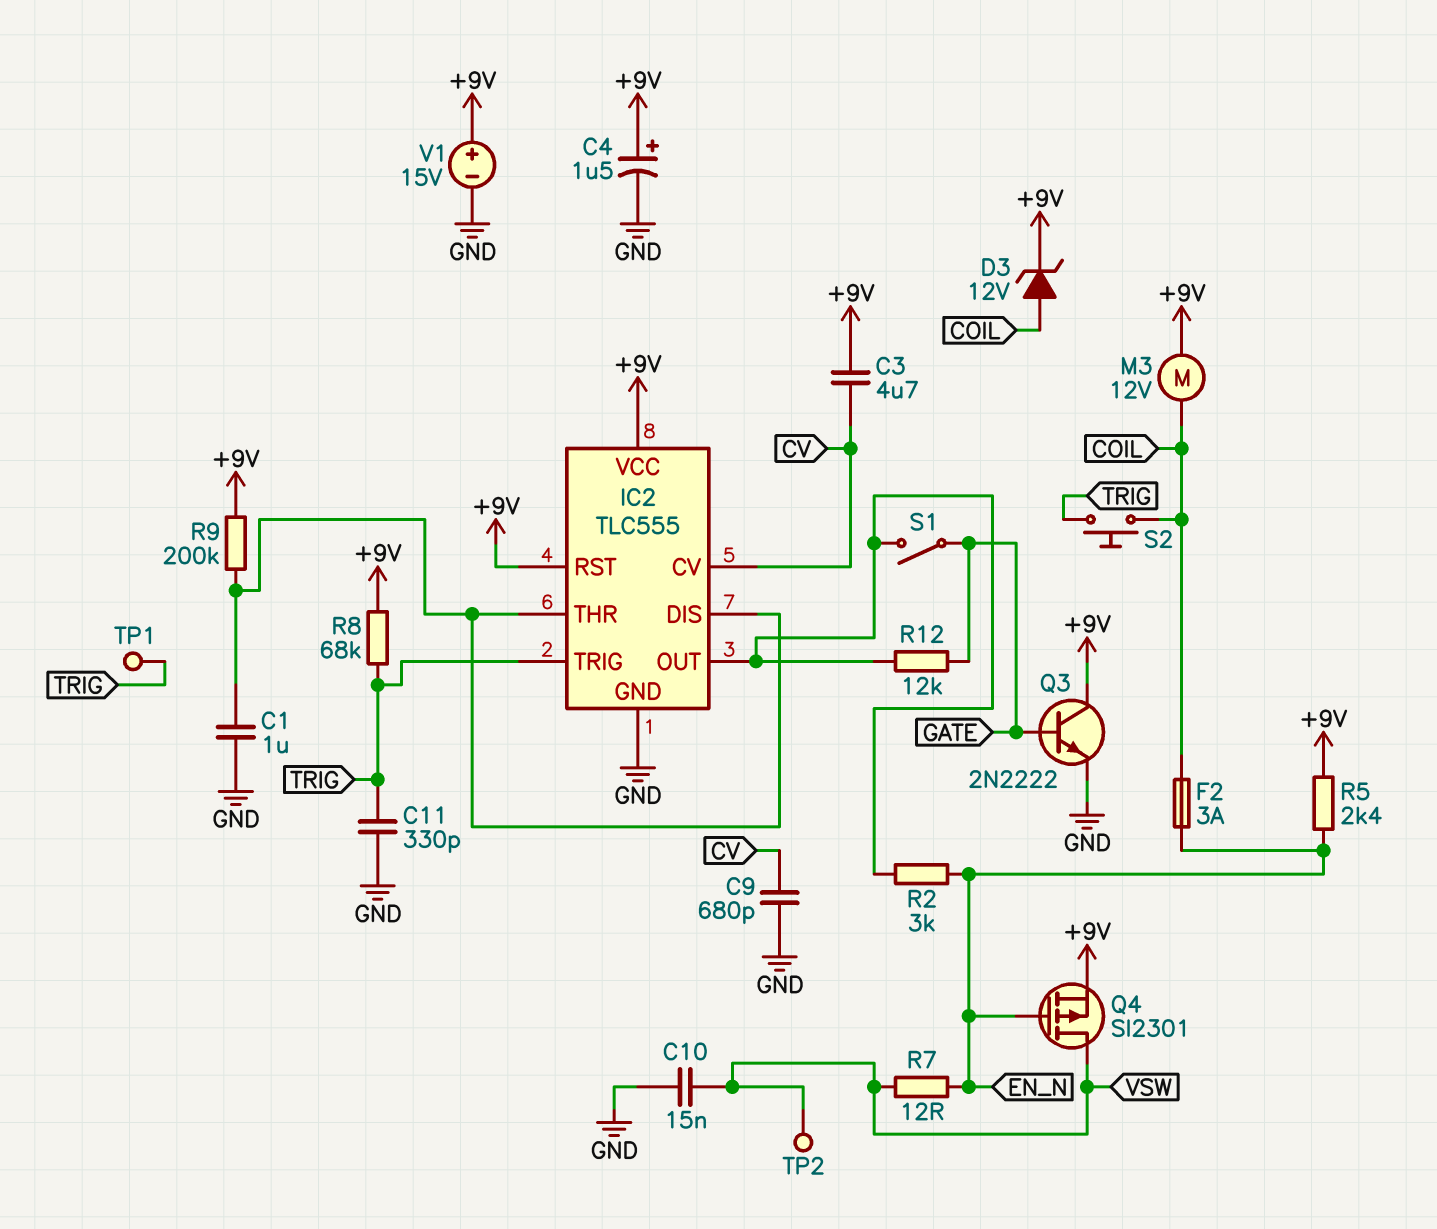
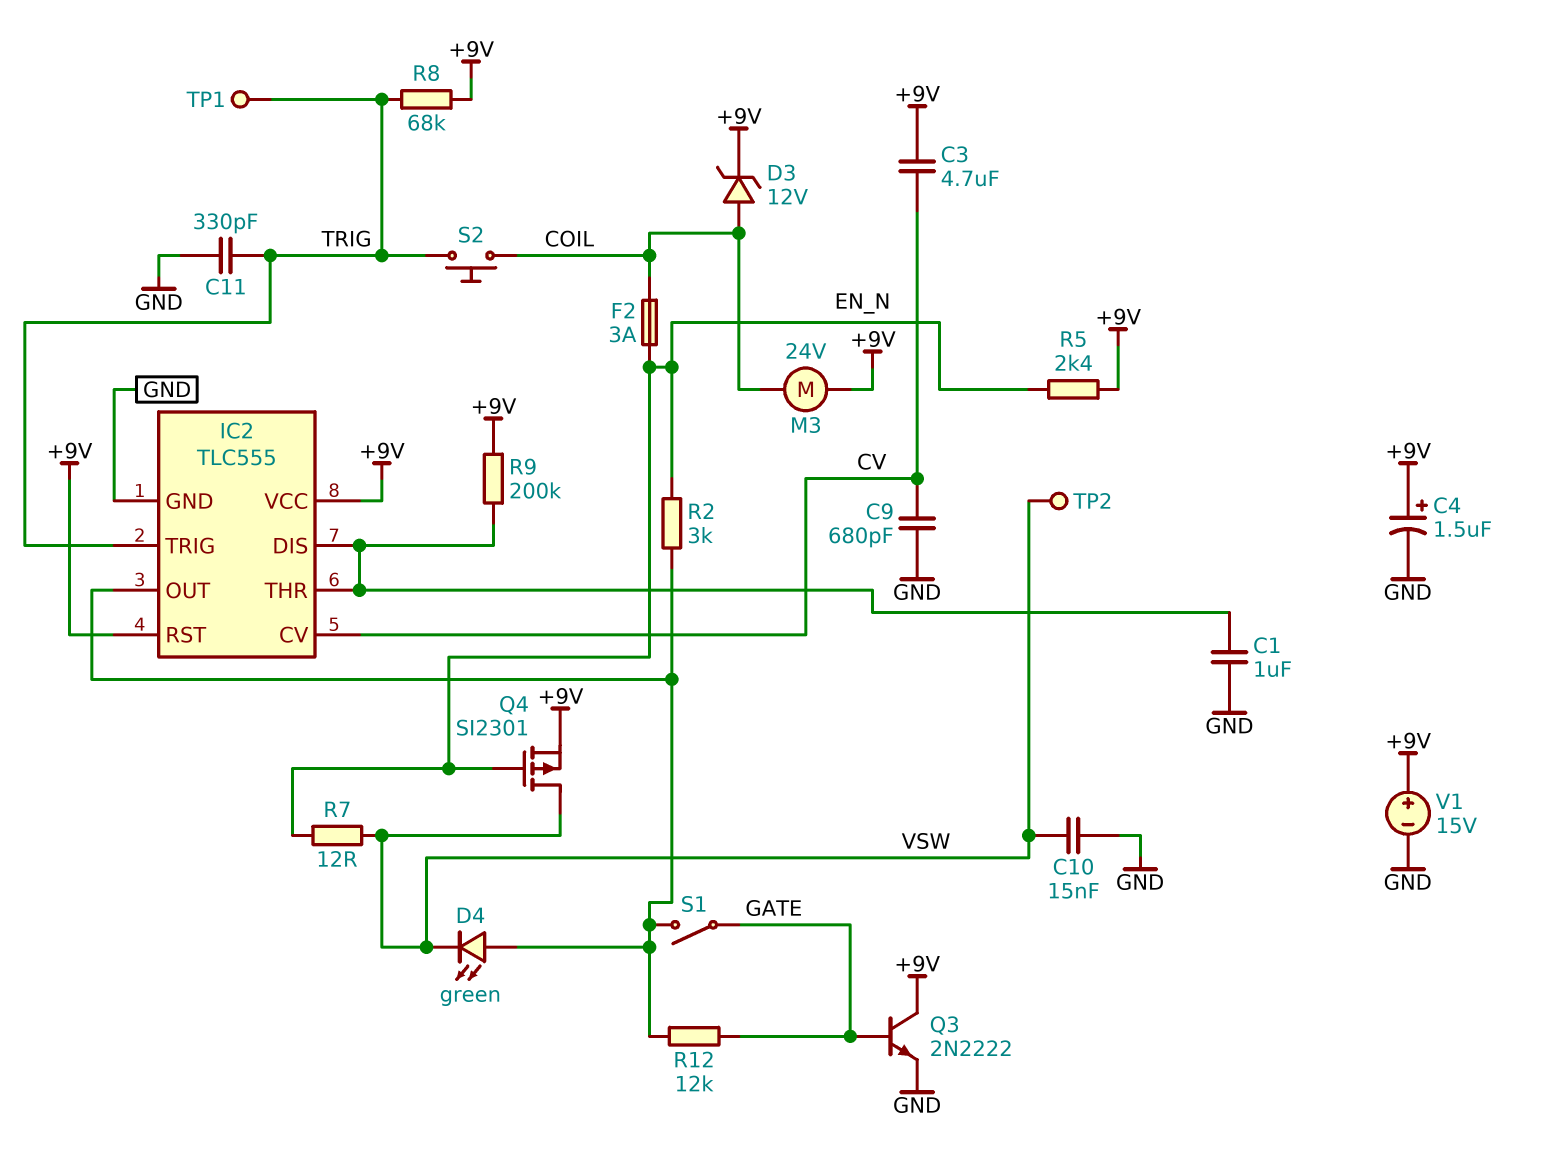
D4: none -> LED green (A IC2/OUT, K VSW)
M3: motor 12V (+9V, COIL) -> motor 24V (+9V, COIL)

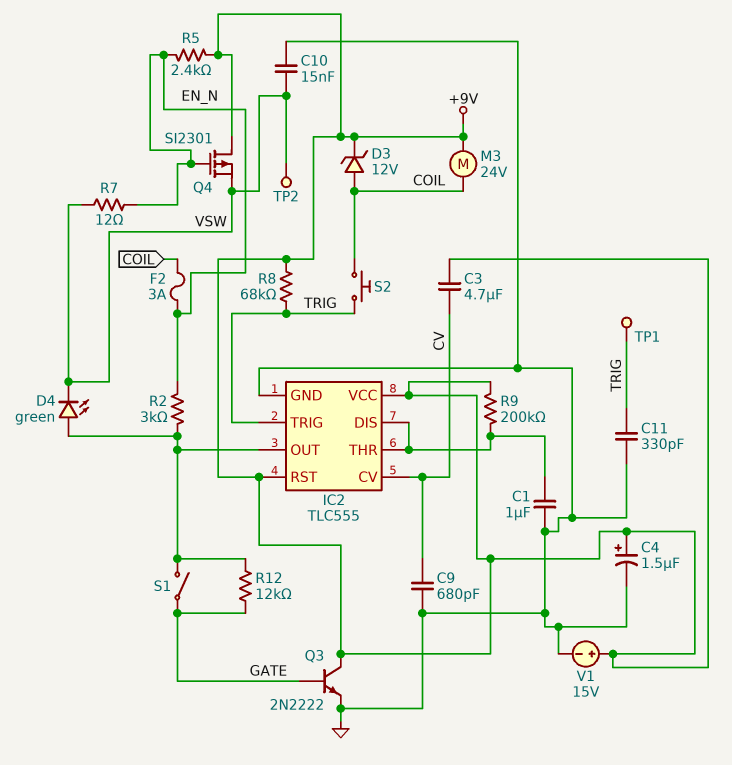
Q4: PMOS SI2301 (G EN_N, D VSW, S +9V) -> PMOS SI2301 (G EN_N, D +9V, S VSW)

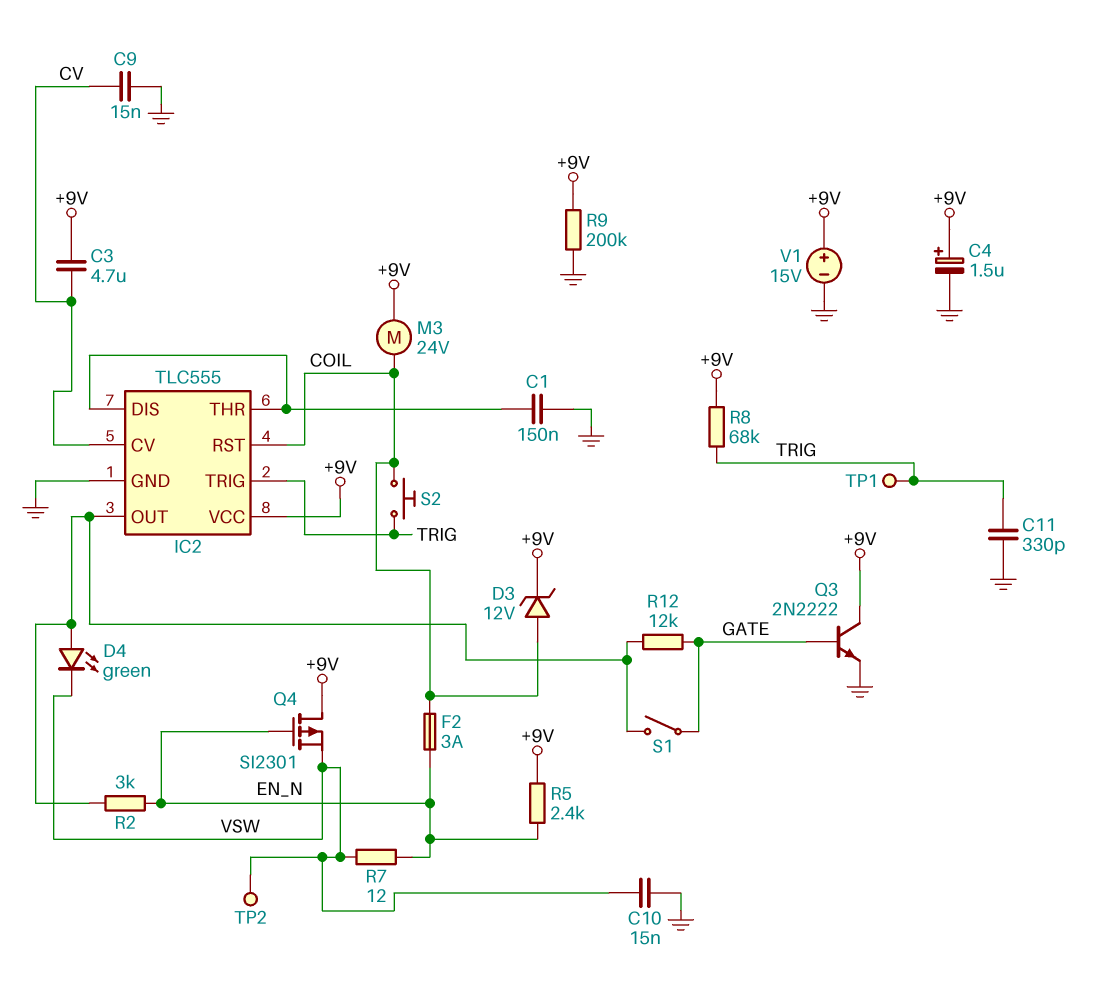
C1: 1uF (GND, IC2/DIS) -> 150nF (GND, IC2/DIS)
C9: 680pF (CV, GND) -> 15nF (CV, GND)
IC2 pin RST: +9V -> COIL
R9: 200k (+9V, IC2/DIS) -> 200k (+9V, GND)

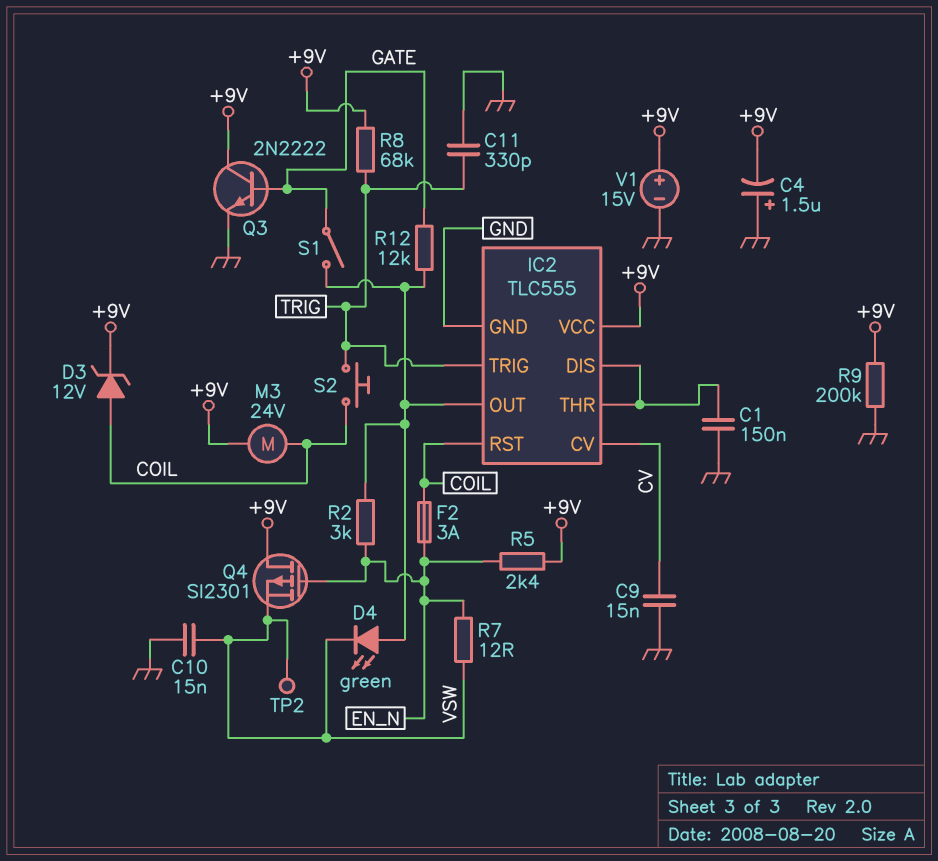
C3: 4.7uF (+9V, CV) -> none
C4: 1.5uF (plus +9V, minus GND) -> 1.5uF (plus GND, minus +9V)
TP1: test point (TRIG) -> none

